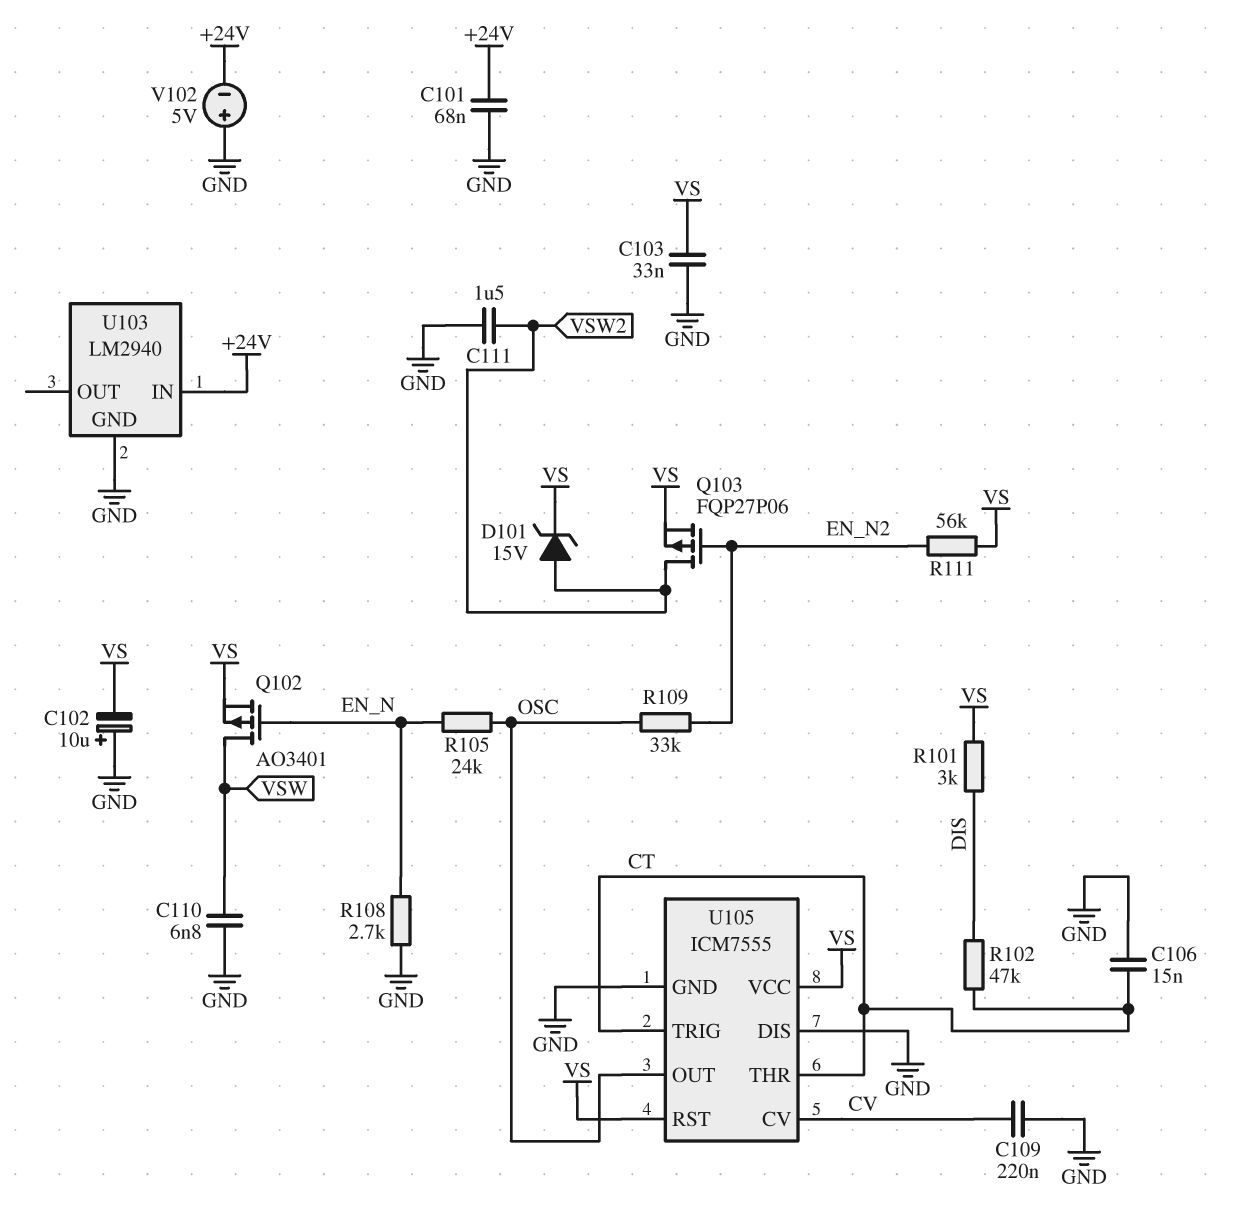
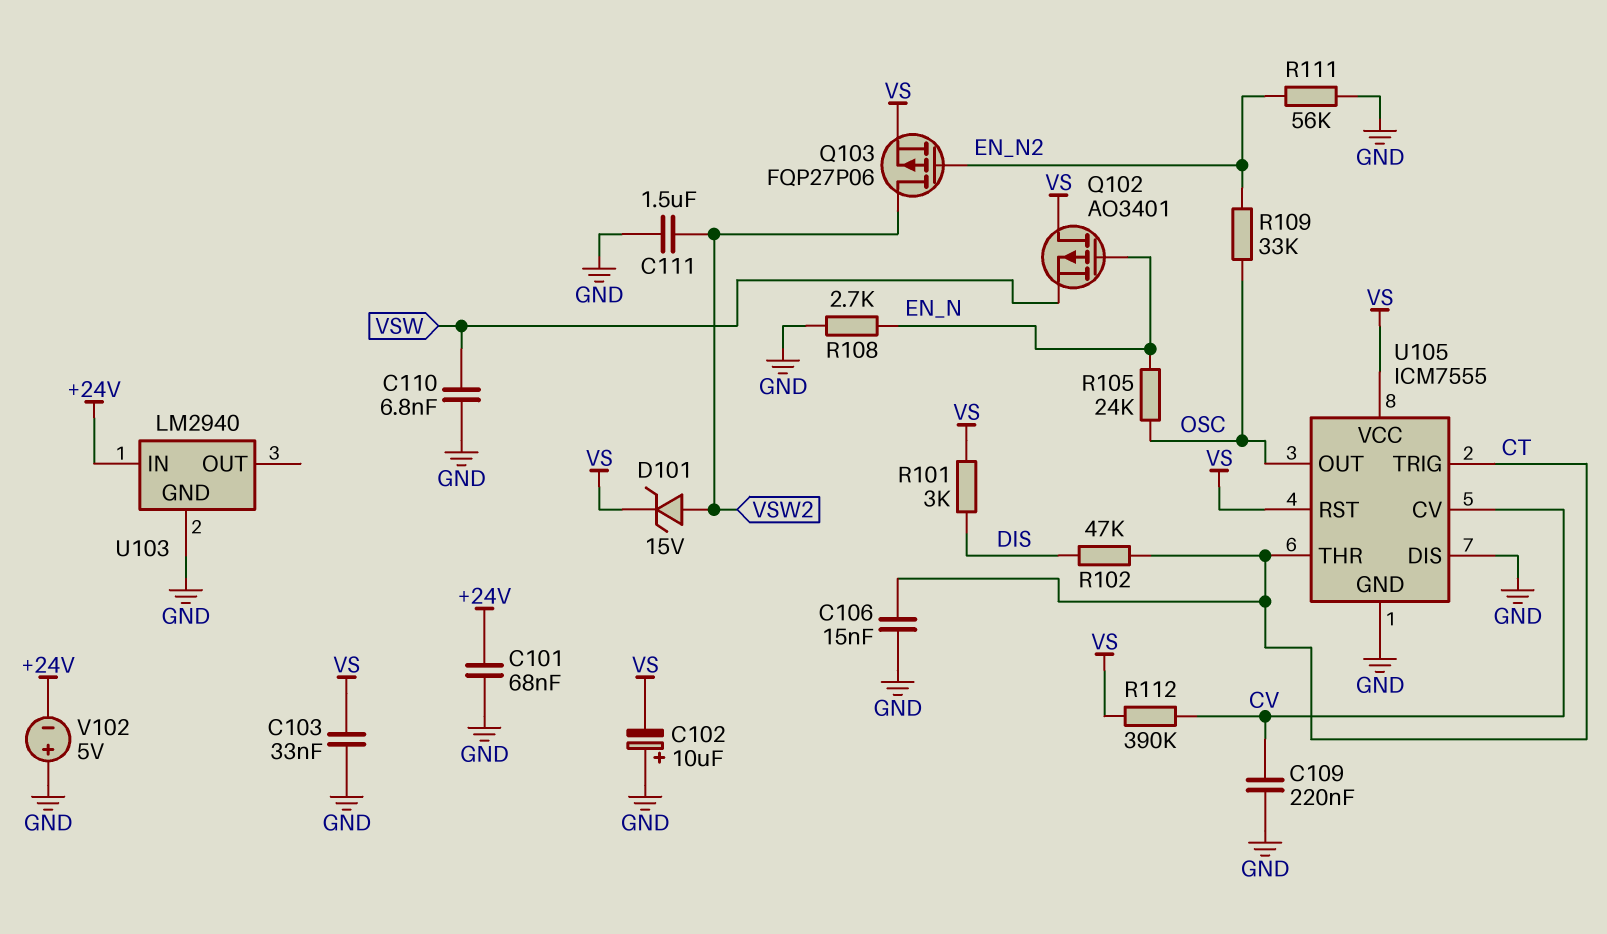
Q102: PMOS AO3401 (G EN_N, D VSW, S VS) -> PMOS AO3401 (G EN_N, D VS, S VSW)
R111: 56k (EN_N2, VS) -> 56k (EN_N2, GND)
R112: none -> 390k (CV, VS)

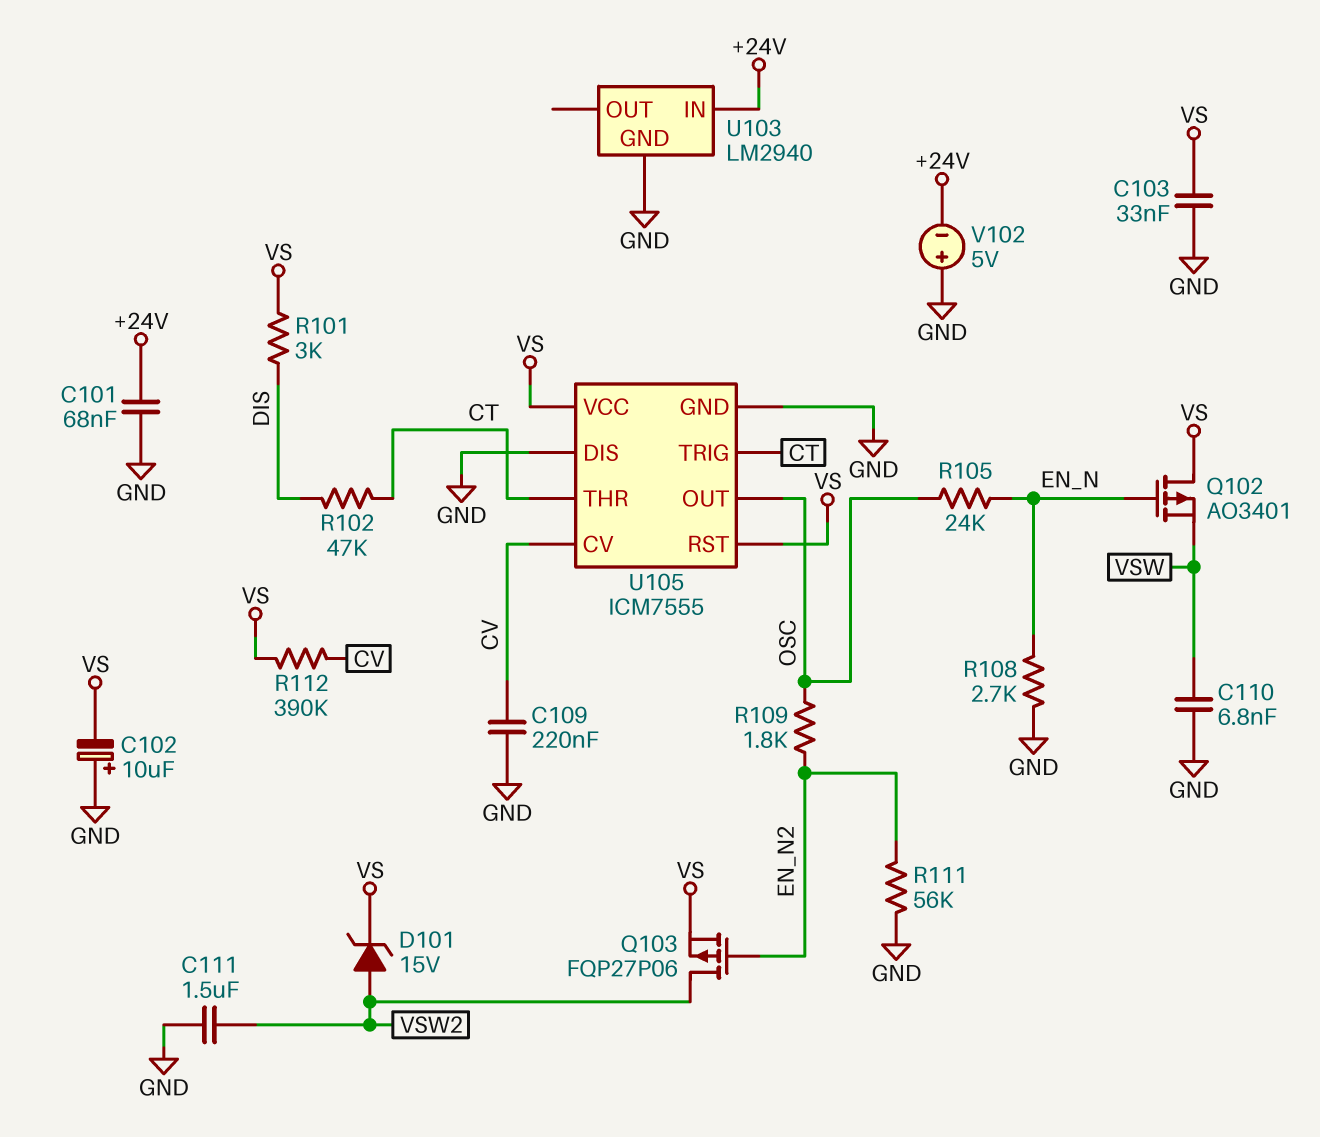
C106: 15nF (CT, GND) -> none
R109: 33k (EN_N2, OSC) -> 1.8k (EN_N2, OSC)

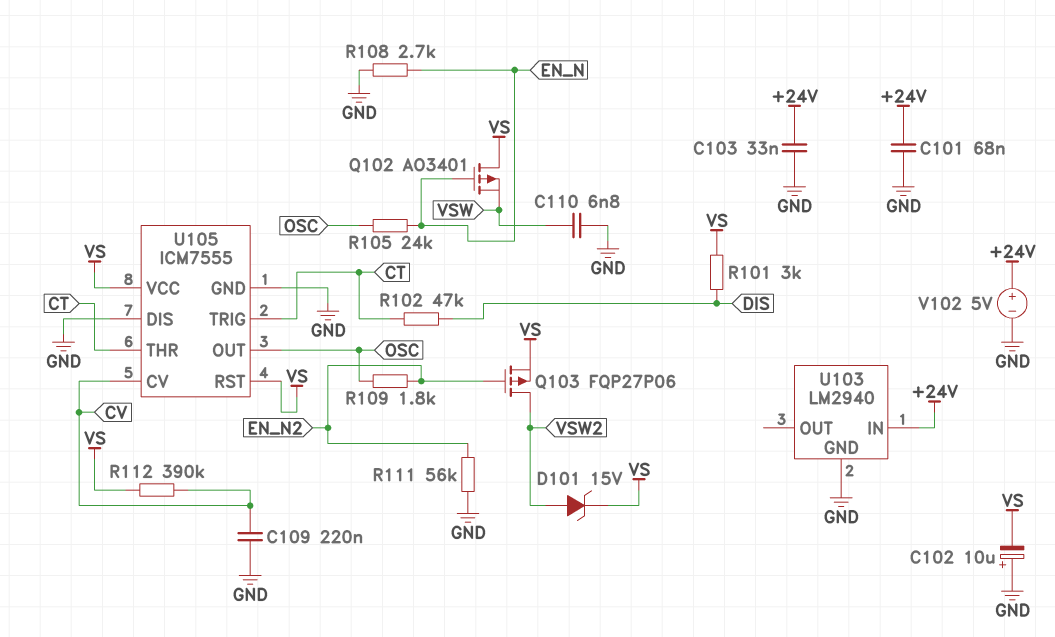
C103: 33nF (GND, VS) -> 33nF (+24V, GND)
C111: 1.5uF (GND, VSW2) -> none
V102: 5V (plus GND, minus +24V) -> 5V (plus +24V, minus GND)

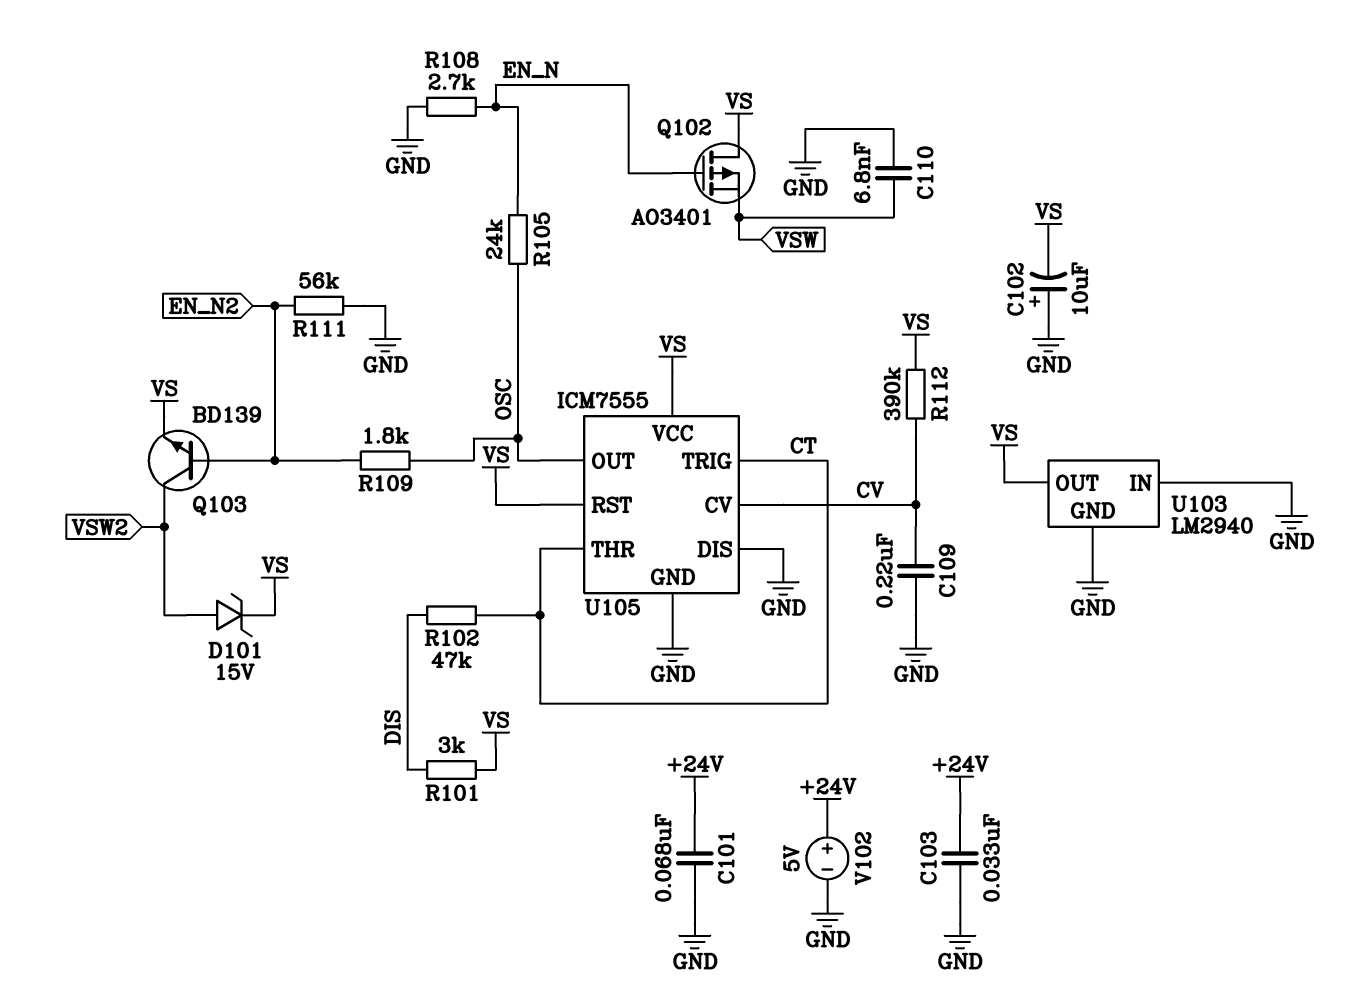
Q103: PMOS FQP27P06 (G EN_N2, D VSW2, S VS) -> NPN BD139 (B EN_N2, C VSW2, E VS)
U103 pin IN: +24V -> GND
U103 pin OUT: none -> VS

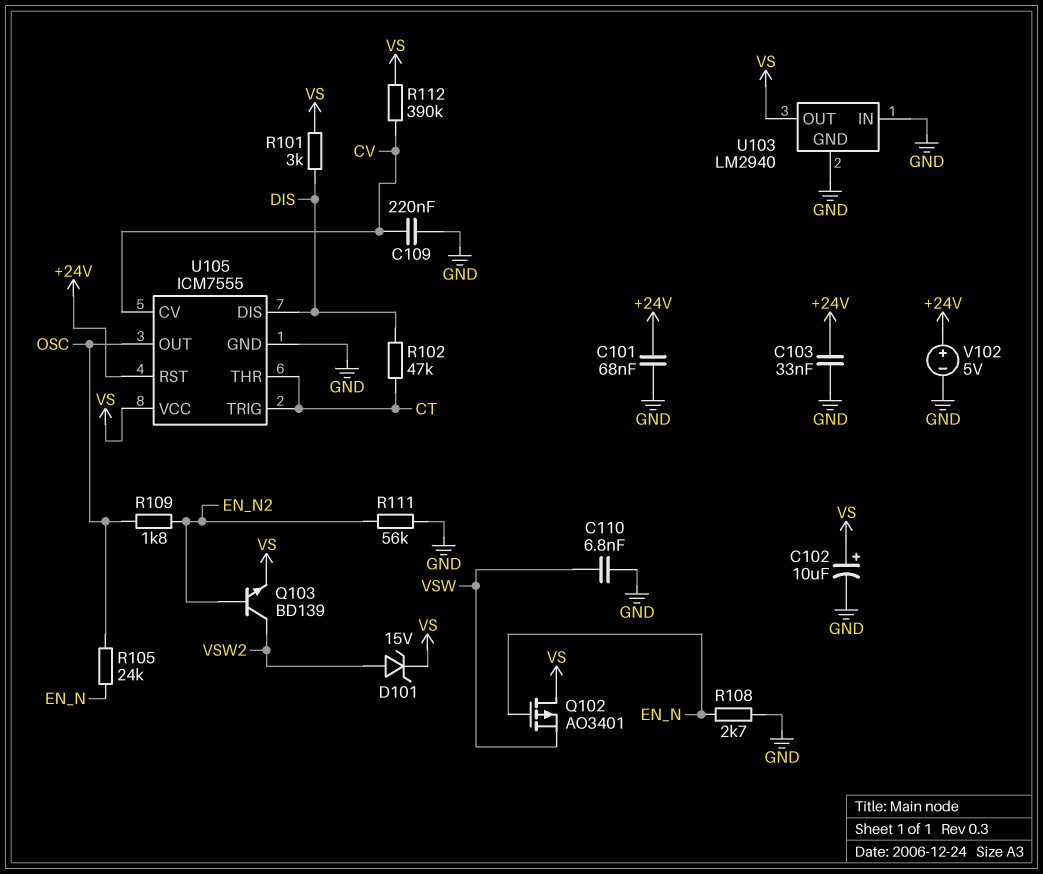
C102: 10uF (plus GND, minus VS) -> 10uF (plus VS, minus GND)
U105 pin DIS: GND -> DIS
U105 pin RST: VS -> +24V

